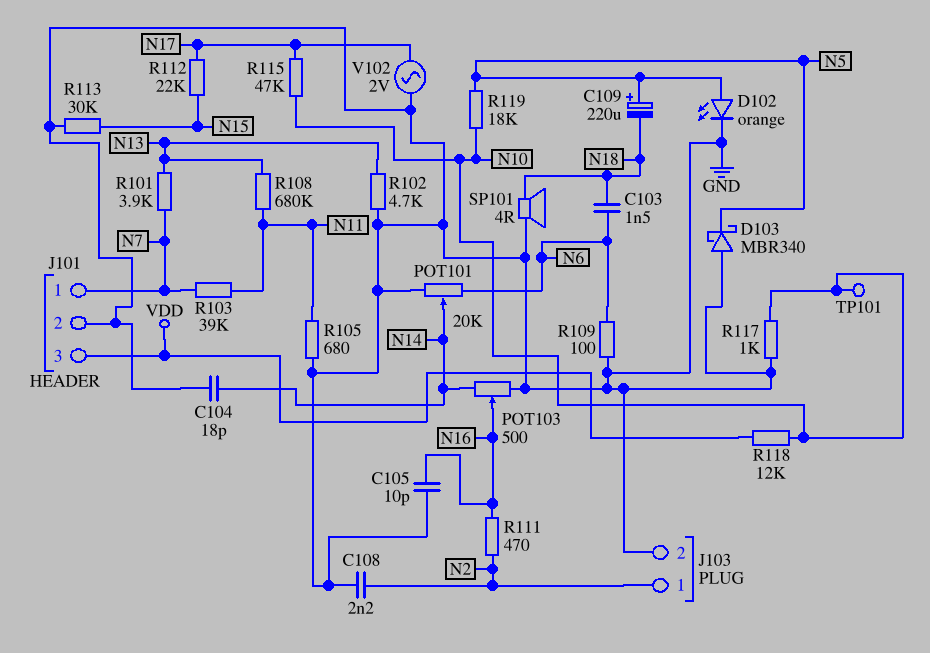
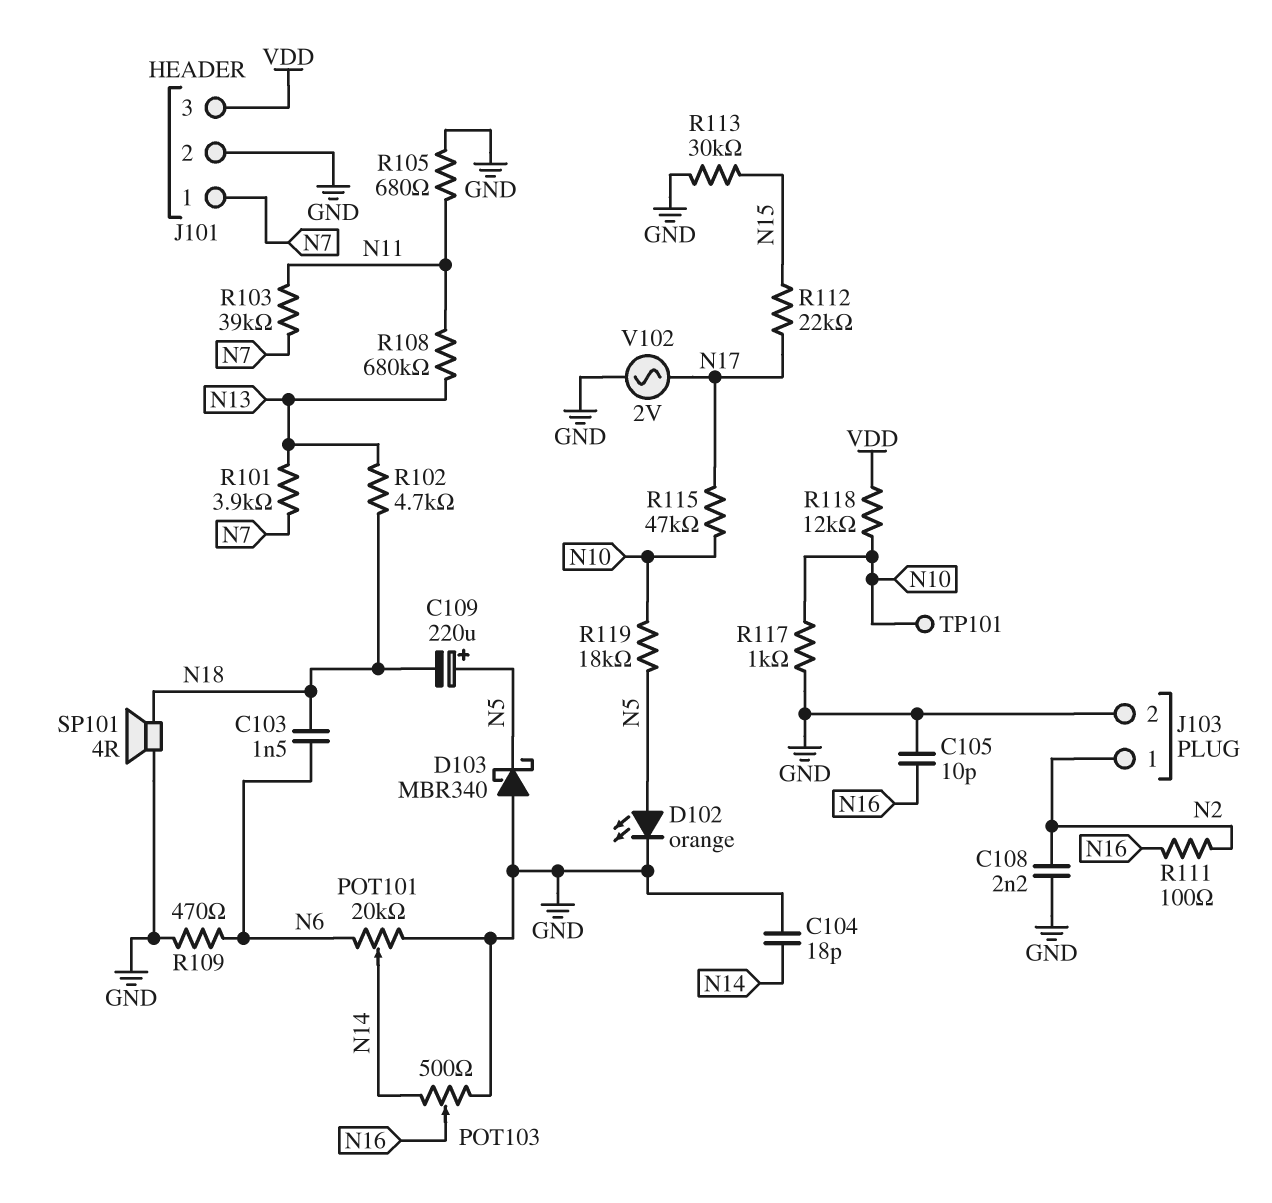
R102: 4.7k (GND, N13) -> 4.7k (N13, N18)
R109: 100 (GND, N6) -> 470 (GND, N6)
R111: 470 (N2, N16) -> 100 (N2, N16)

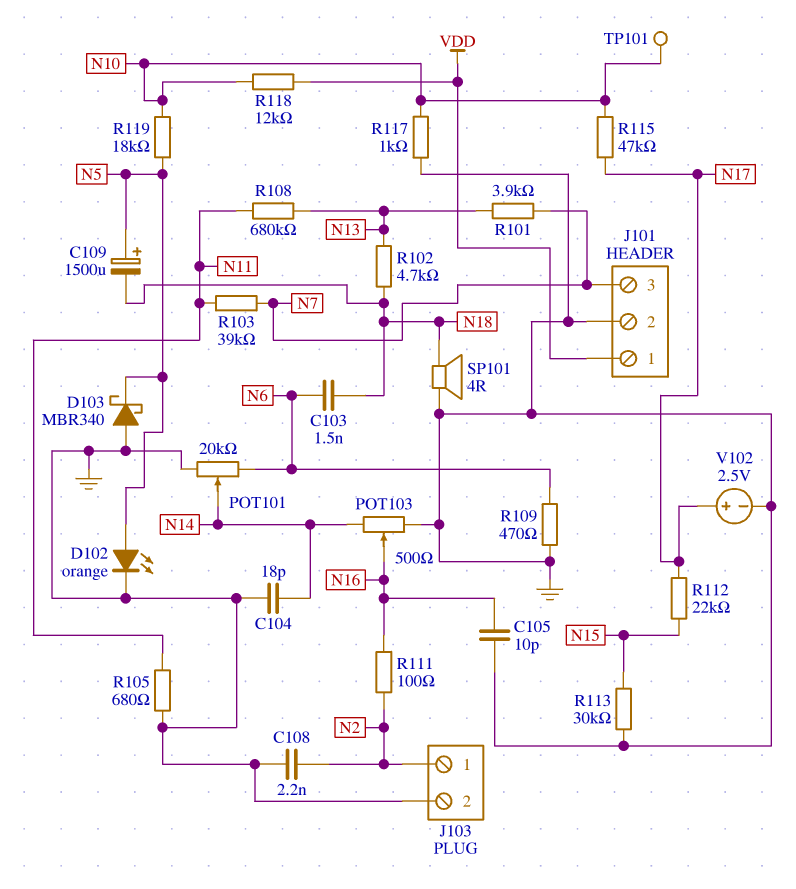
C109: 220uF (plus N5, minus N18) -> 1500uF (plus N5, minus N18)
J101 pin 1: N7 -> VDD
J101 pin 3: VDD -> N7
V102: AC 2V (GND, N17) -> 2.5V (plus N17, minus GND)

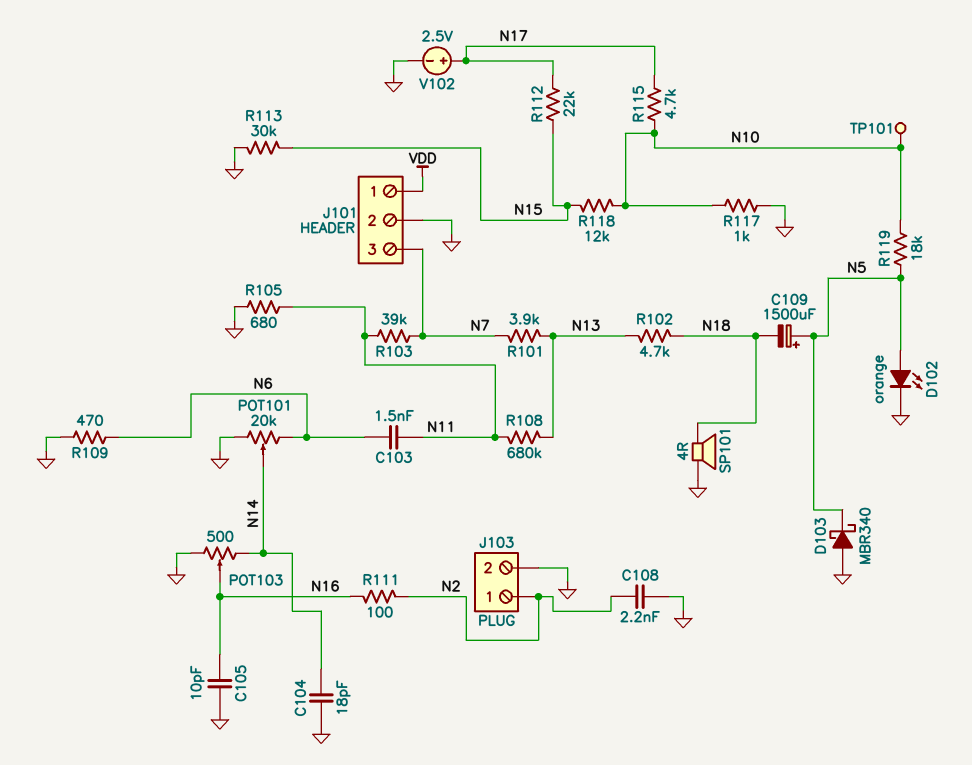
C103: 1.5nF (N6, N18) -> 1.5nF (N6, N11)
R115: 47k (N10, N17) -> 4.7k (N10, N17)
R118: 12k (N10, VDD) -> 12k (N10, N15)

